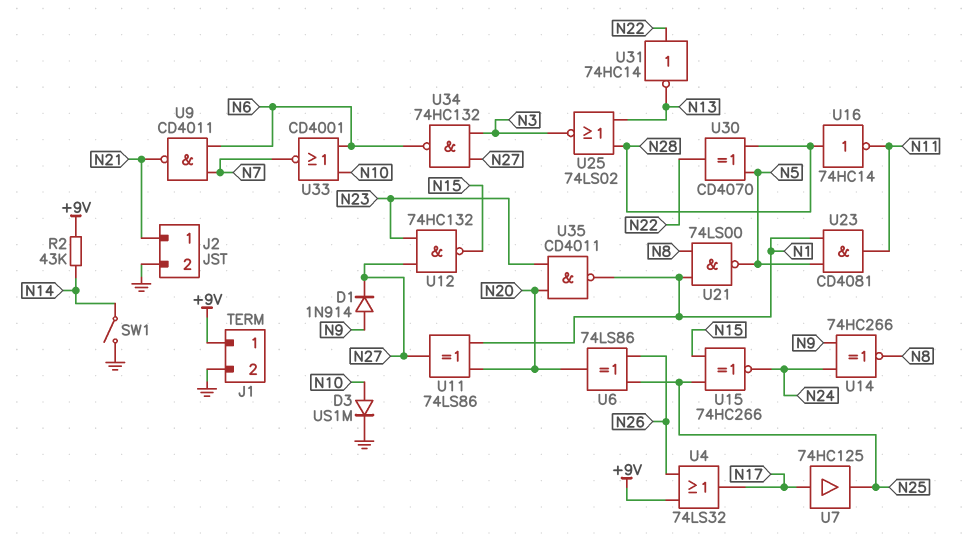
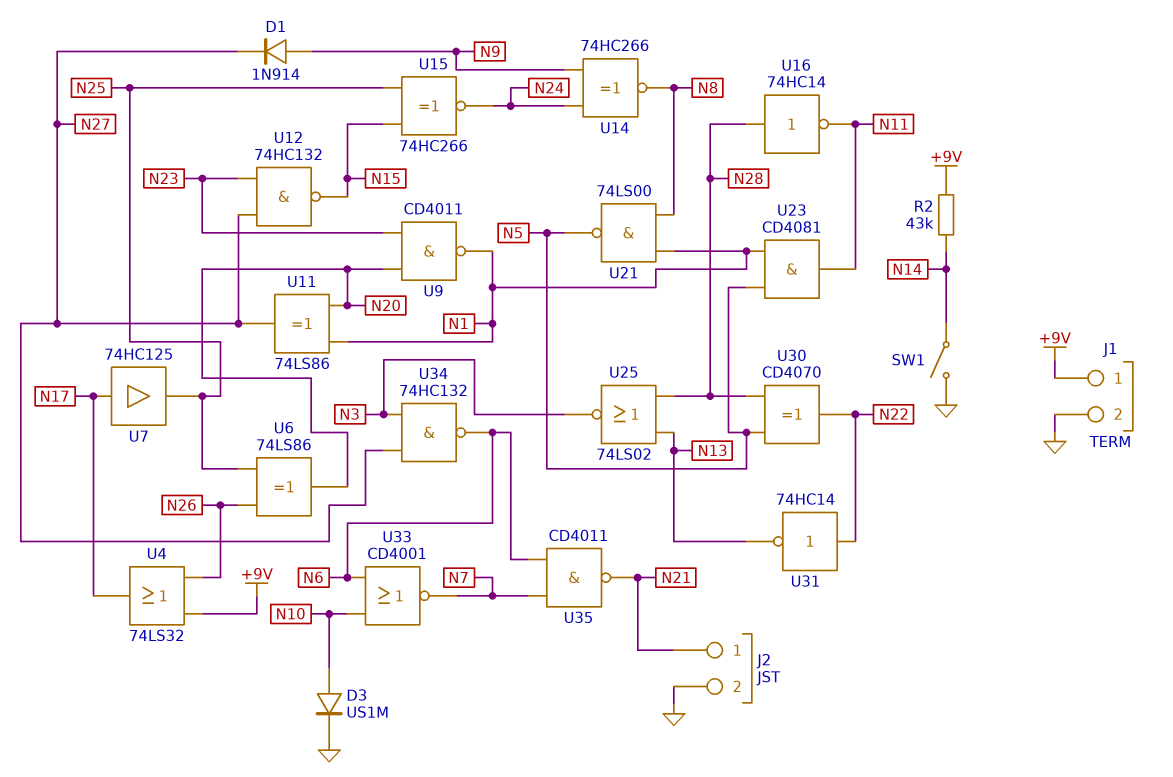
U9: NAND CD4011 (in N6, in N7, out N21) -> NAND CD4011 (in N20, in N23, out N1)
U35: NAND CD4011 (in N20, in N23, out N1) -> NAND CD4011 (in N6, in N7, out N21)

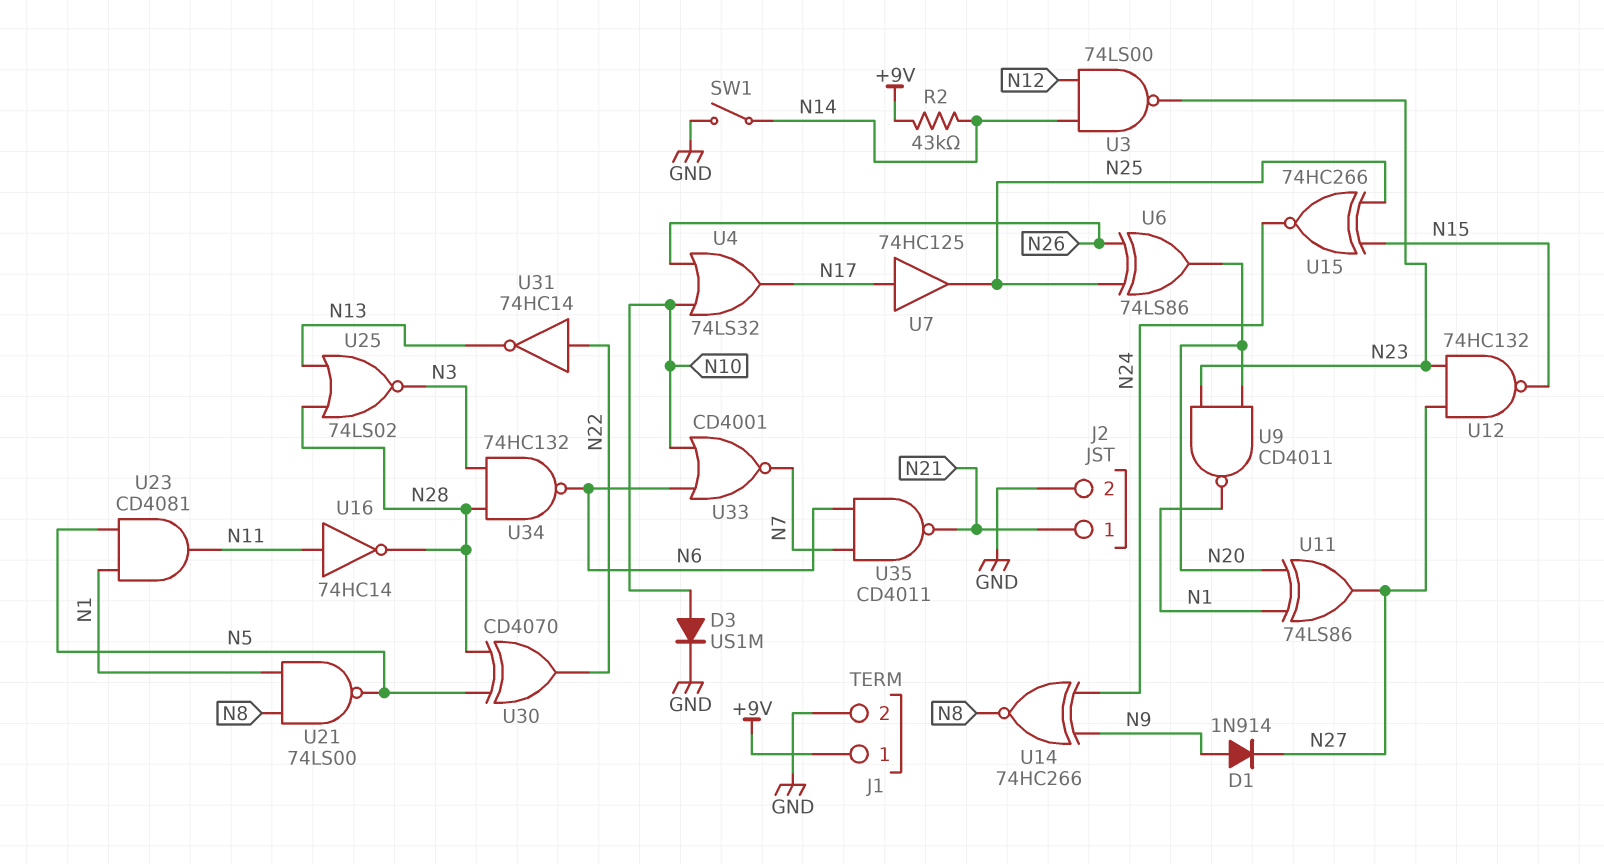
U3: none -> NAND 74LS00 (in N12, in N14, out N23)
U4: OR 74LS32 (in +9V, in N26, out N17) -> OR 74LS32 (in N10, in N26, out N17)
U16: NOT 74HC14 (in N28, out N11) -> NOT 74HC14 (in N11, out N28)
U34: NAND 74HC132 (in N3, in N27, out N6) -> NAND 74HC132 (in N3, in N28, out N6)

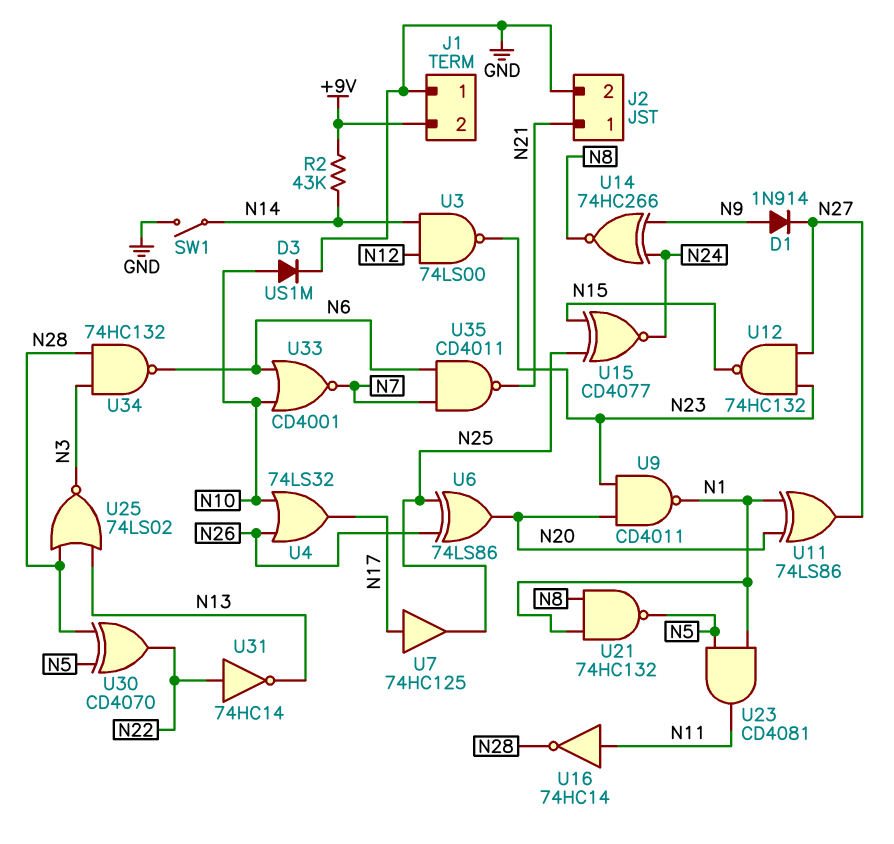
J1 pin 1: +9V -> GND
J1 pin 2: GND -> +9V
U15: XNOR 74HC266 (in N15, in N25, out N24) -> XNOR CD4077 (in N15, in N25, out N24)
U21: NAND 74LS00 (in N1, in N8, out N5) -> NAND 74HC132 (in N1, in N8, out N5)

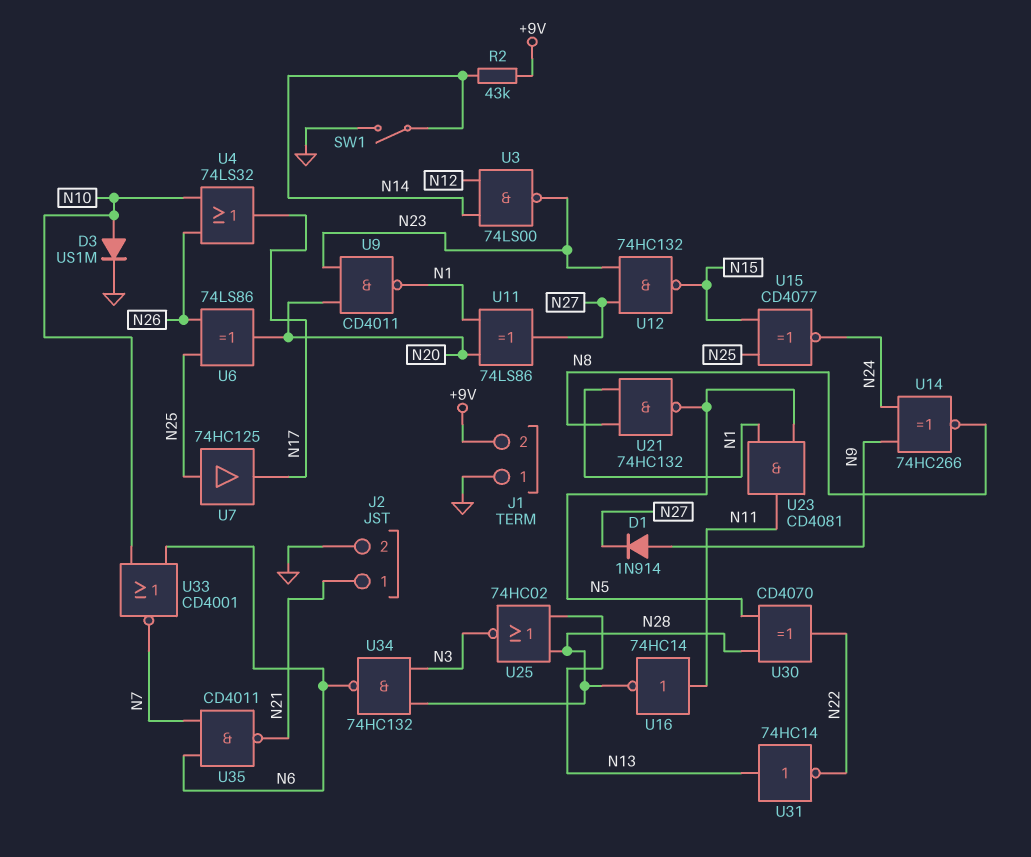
U7: buffer 74HC125 (in N17, out N25) -> buffer 74HC125 (in N25, out N17)
U25: NOR 74LS02 (in N13, in N28, out N3) -> NOR 74HC02 (in N13, in N28, out N3)
U31: NOT 74HC14 (in N22, out N13) -> NOT 74HC14 (in N13, out N22)

